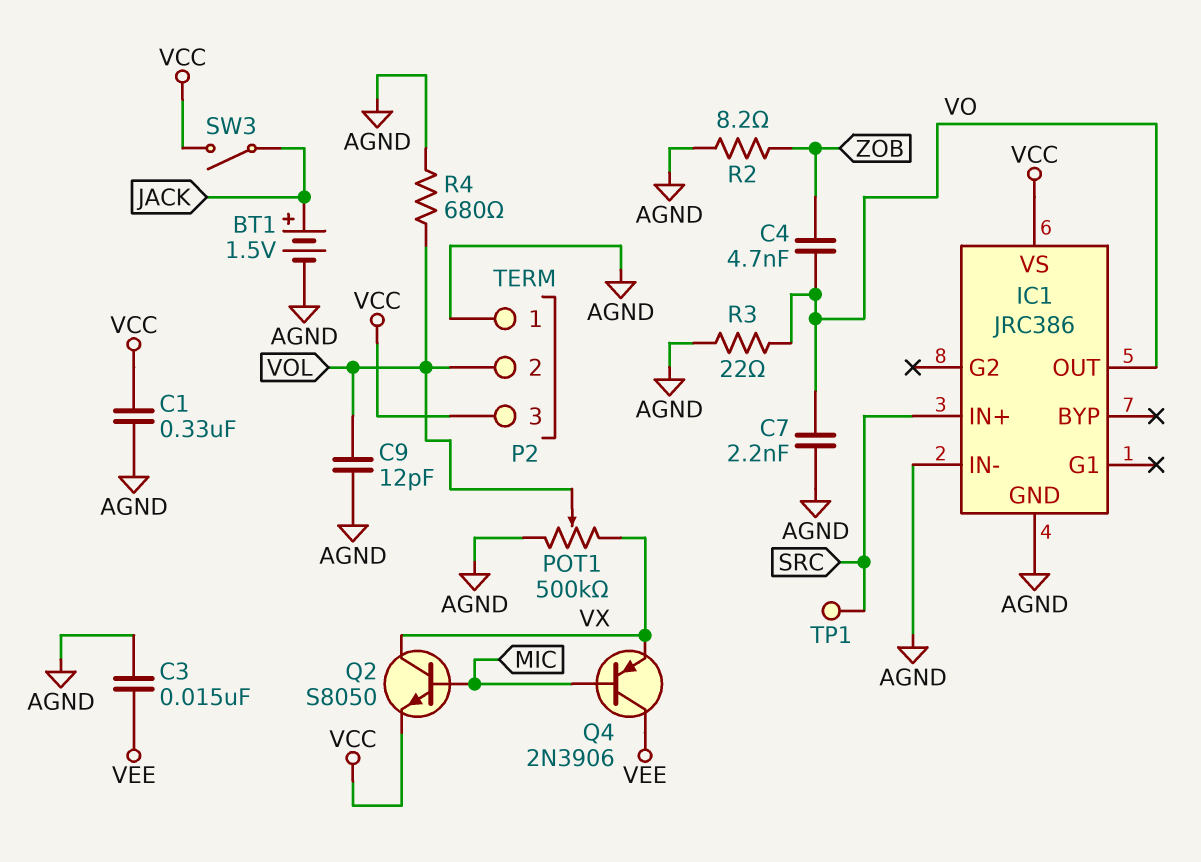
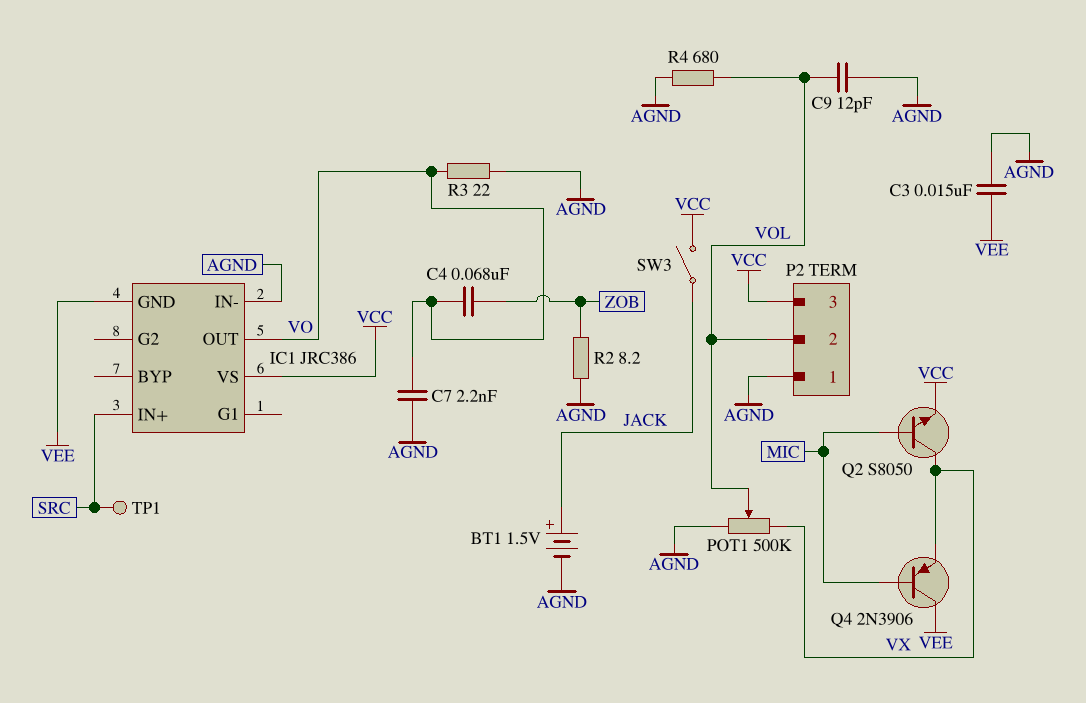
C1: 330nF (AGND, VCC) -> none
C4: 4.7nF (VO, ZOB) -> 68nF (VO, ZOB)
IC1 pin GND: AGND -> VEE

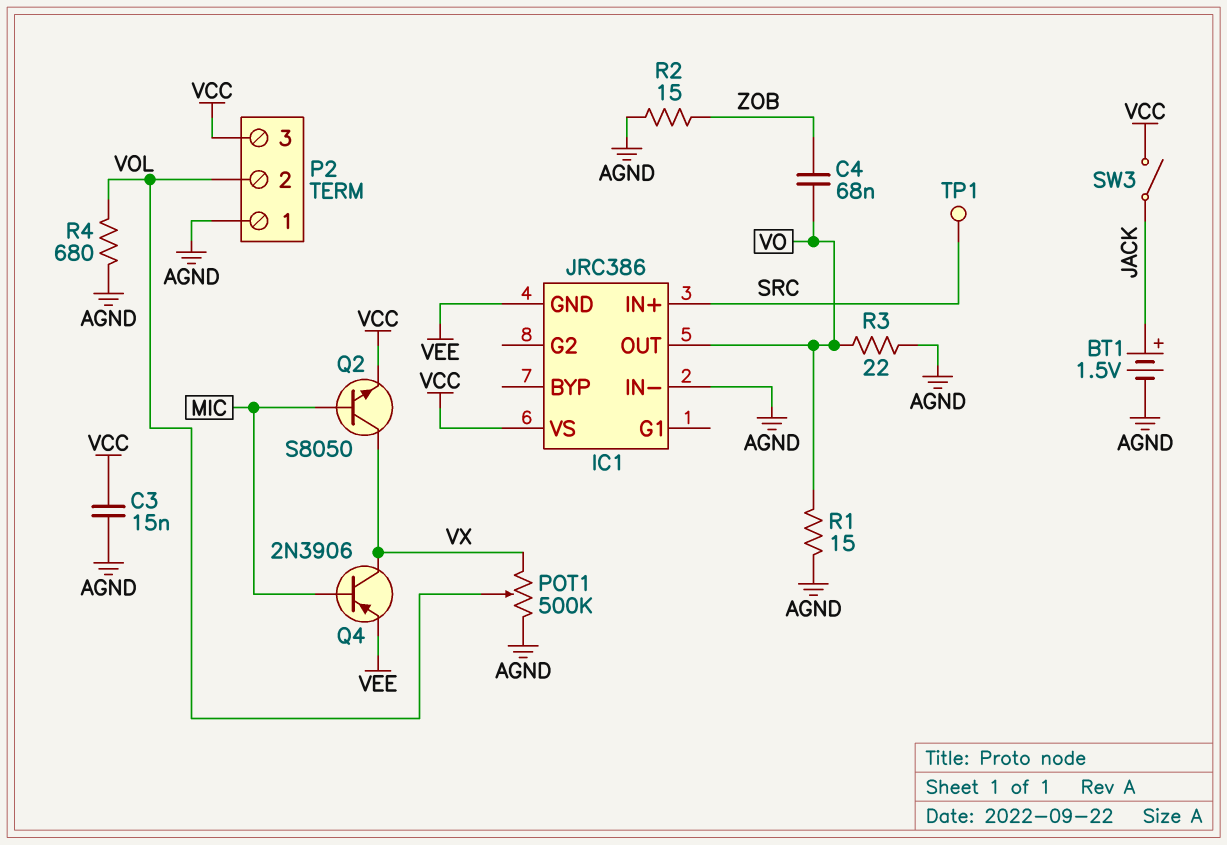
C3: 15nF (AGND, VEE) -> 15nF (AGND, VCC)
C7: 2.2nF (AGND, VO) -> none
C9: 12pF (AGND, VOL) -> none
Q4: PNP 2N3906 (B MIC, C VEE, E VX) -> PNP 2N3906 (B MIC, C VX, E VEE)
R1: none -> 15 (AGND, VO)
R2: 8.2 (AGND, ZOB) -> 15 (AGND, ZOB)

